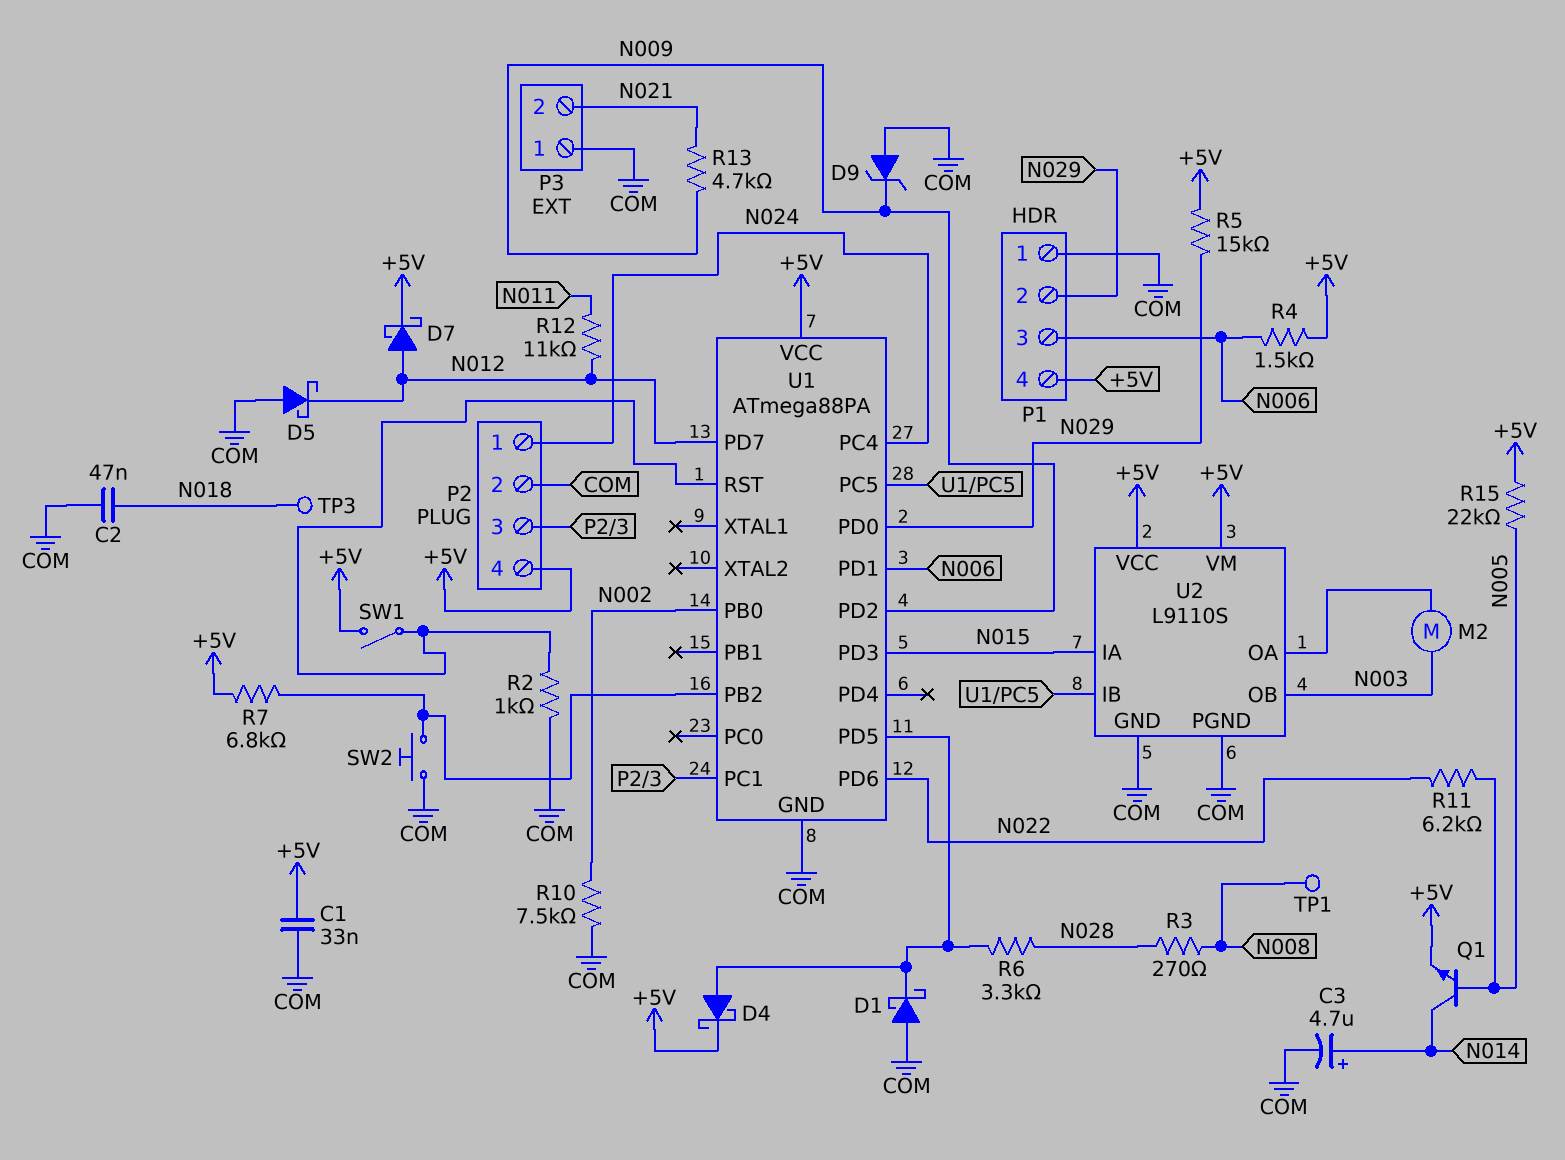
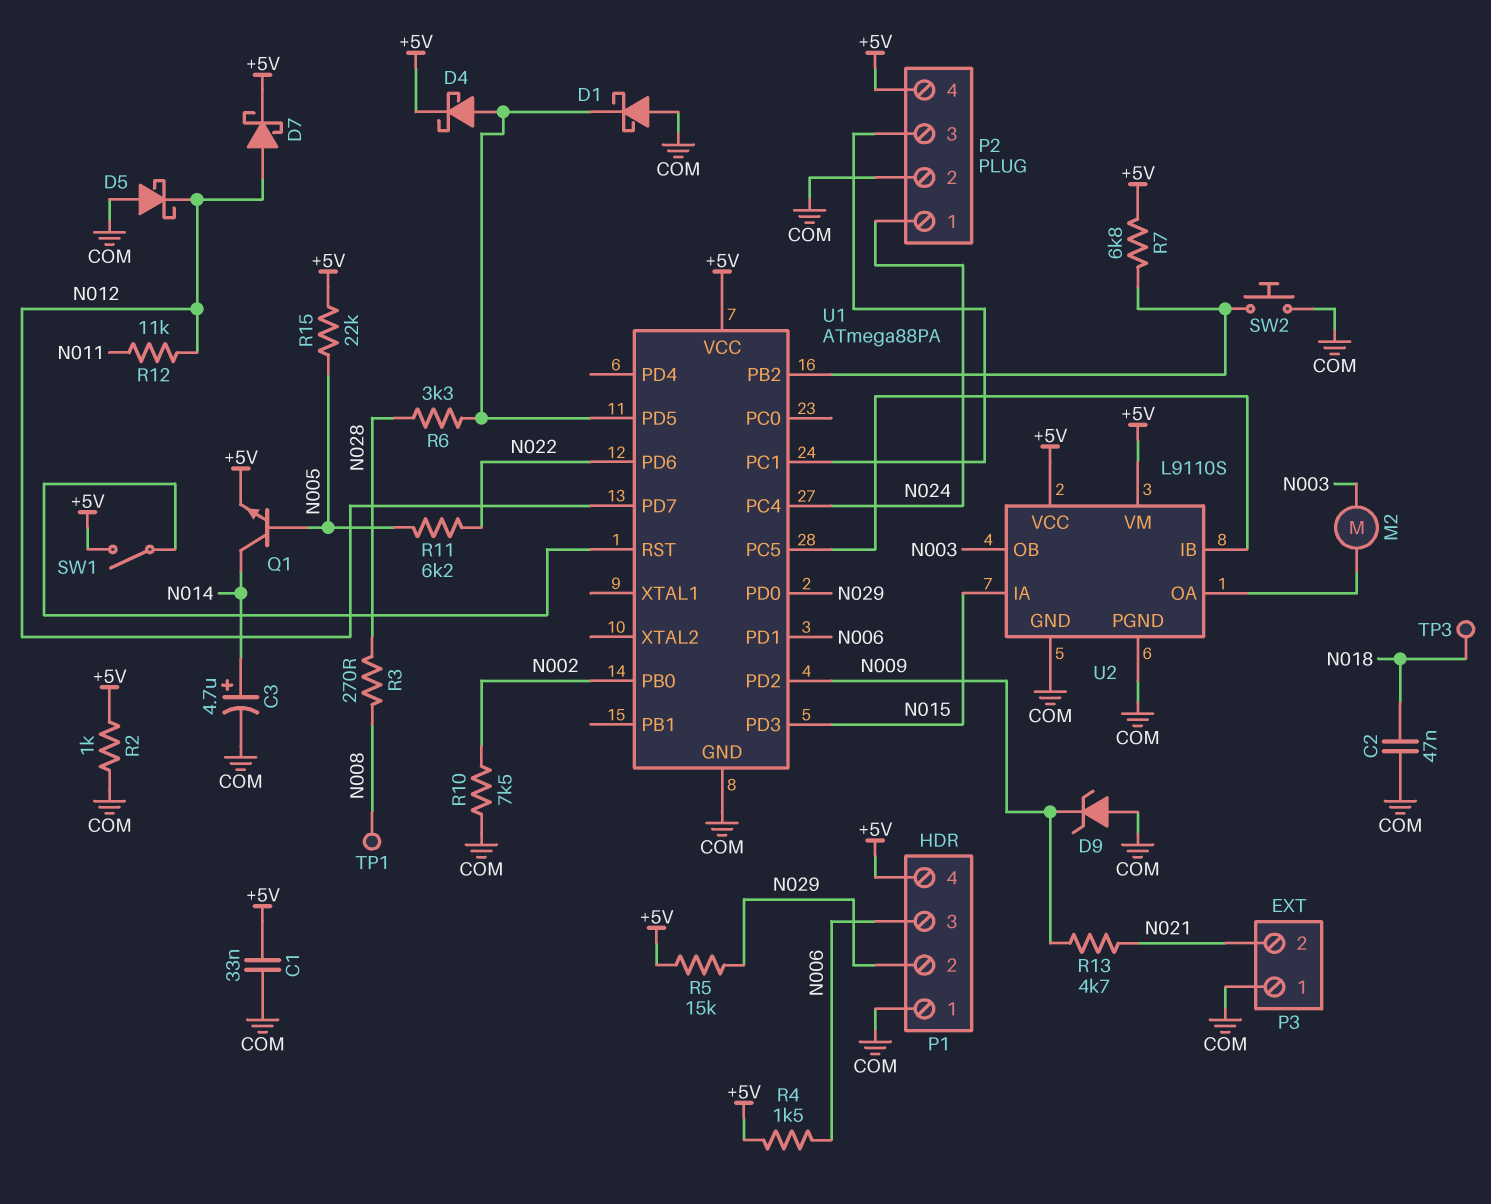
R2: 1k (COM, U1/RST) -> 1k (+5V, COM)

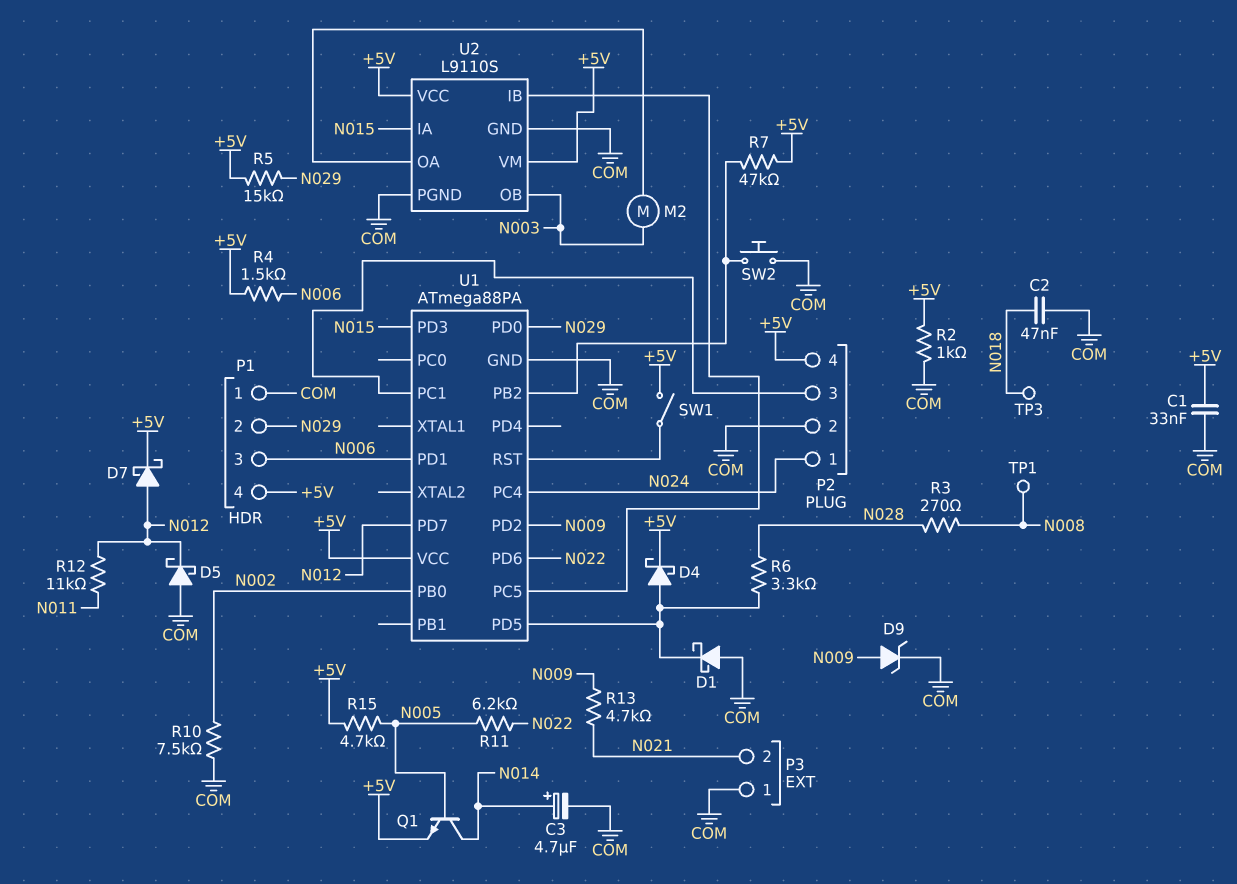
D9: zener (A COM, K N009) -> zener (A N009, K COM)
R7: 6.8k (+5V, U1/PB2) -> 47k (+5V, U1/PB2)
R15: 22k (+5V, N005) -> 4.7k (+5V, N005)

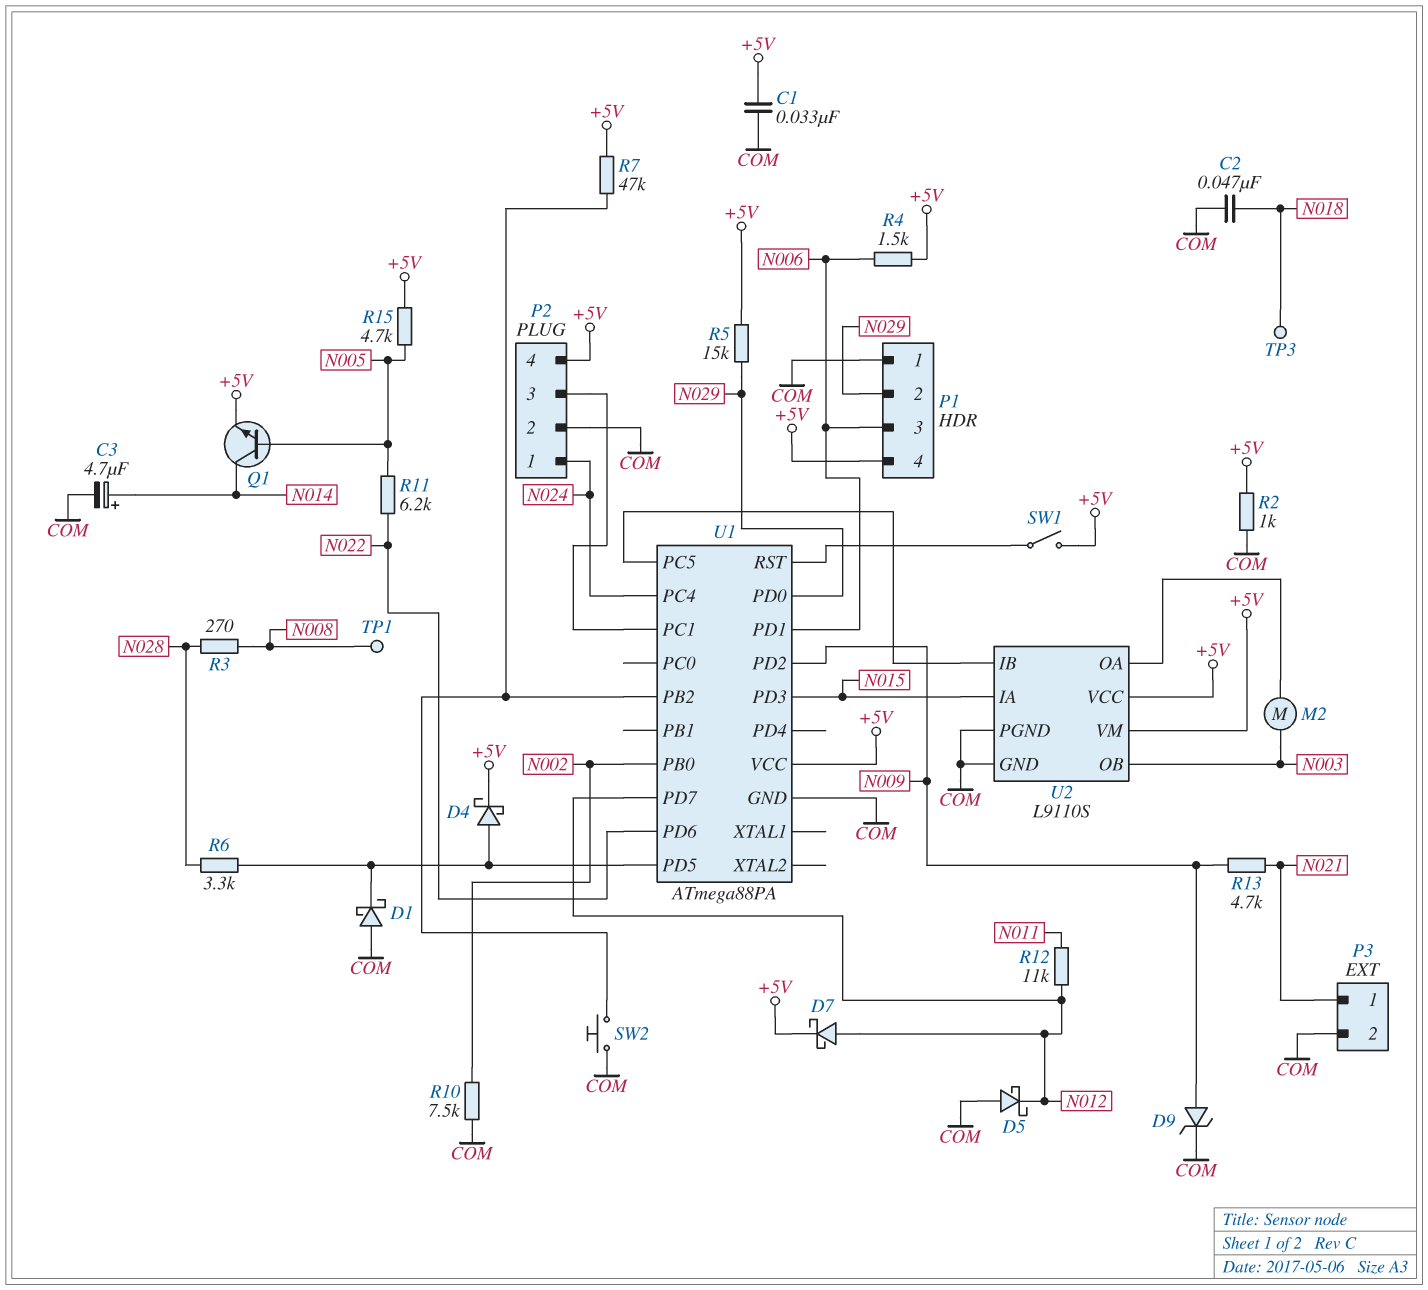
P3 pin 1: COM -> N021
P3 pin 2: N021 -> COM

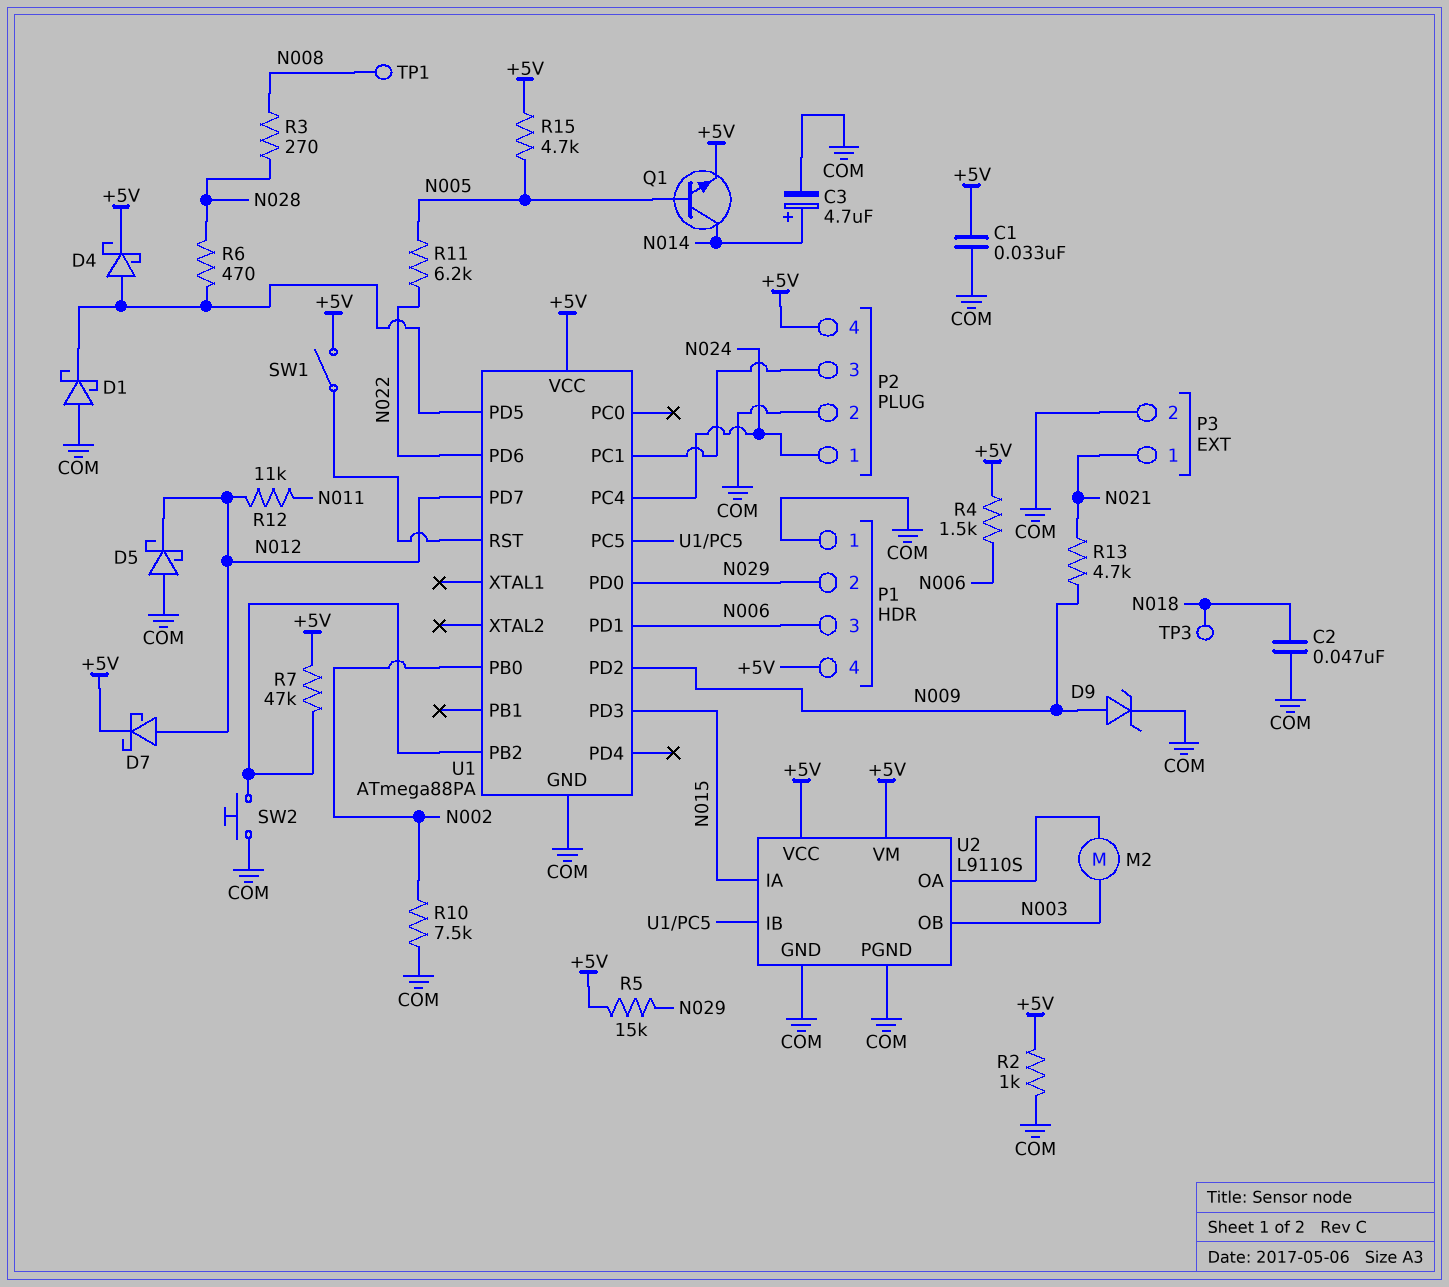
R6: 3.3k (N028, U1/PD5) -> 470 (N028, U1/PD5)

